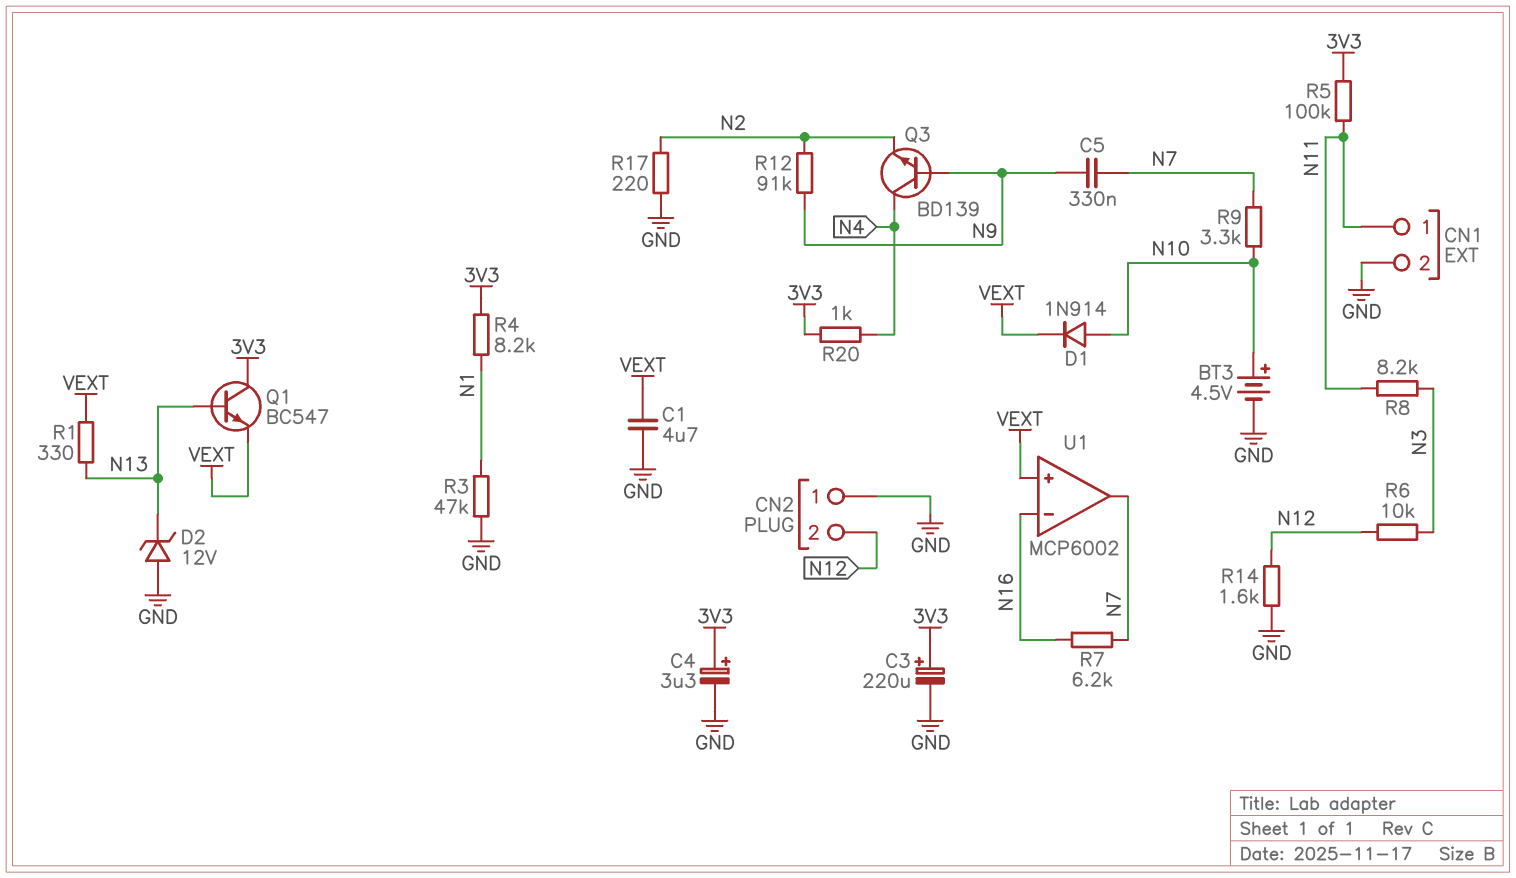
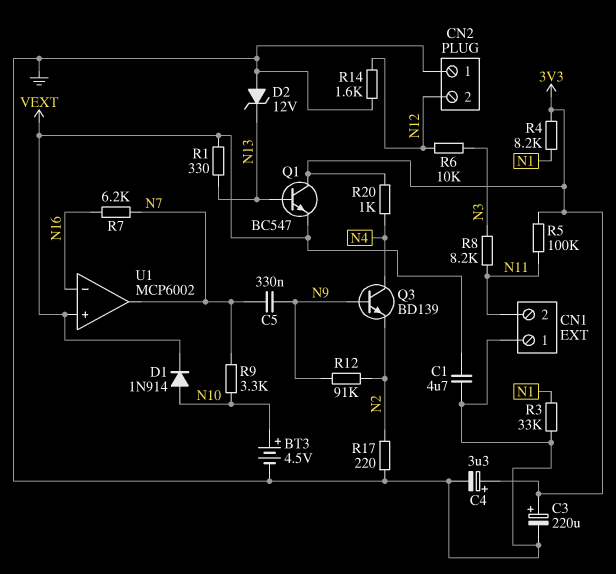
CN1 pin 1: N11 -> GND
CN1 pin 2: GND -> N11
R3: 47k (GND, N1) -> 33k (GND, N1)

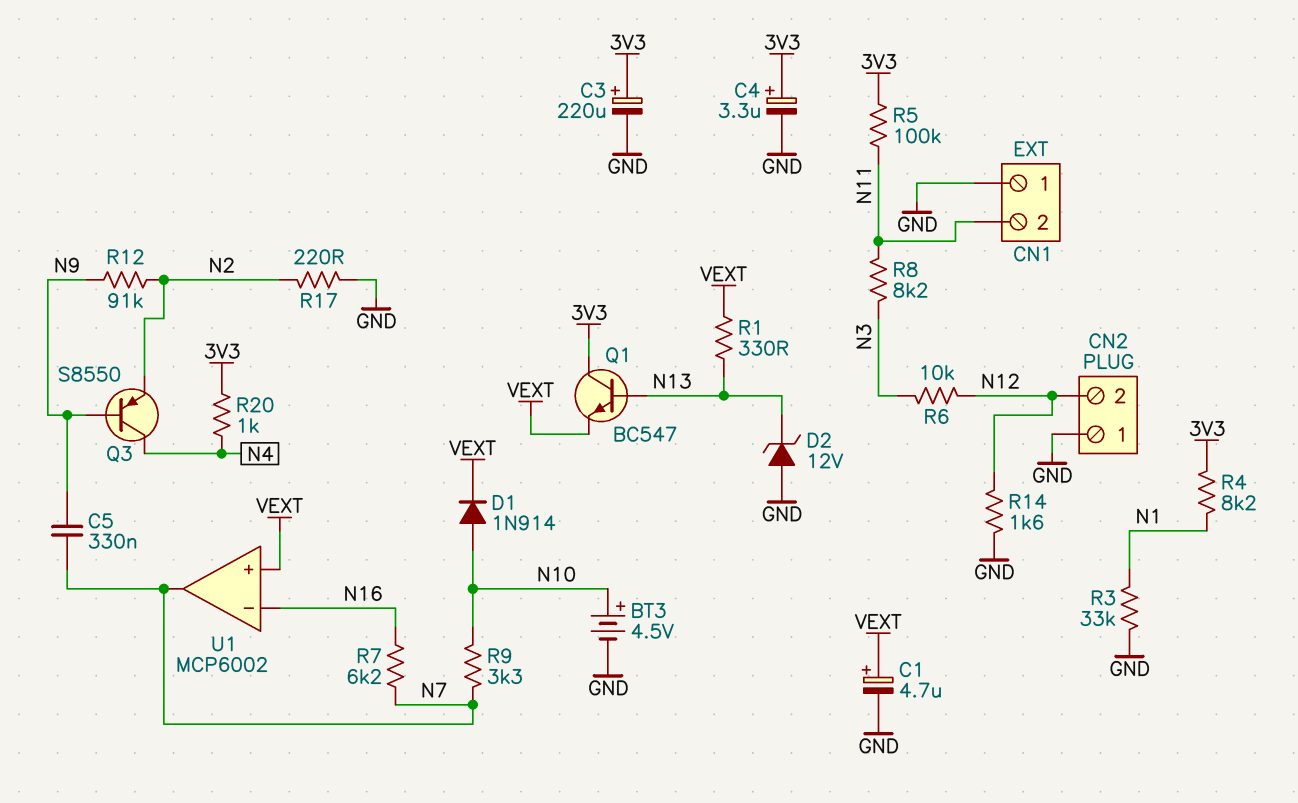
C1: 4.7uF (GND, VEXT) -> 4.7uF (plus VEXT, minus GND)
Q3: NPN BD139 (B N9, C N4, E N2) -> PNP S8550 (B N9, C N4, E N2)

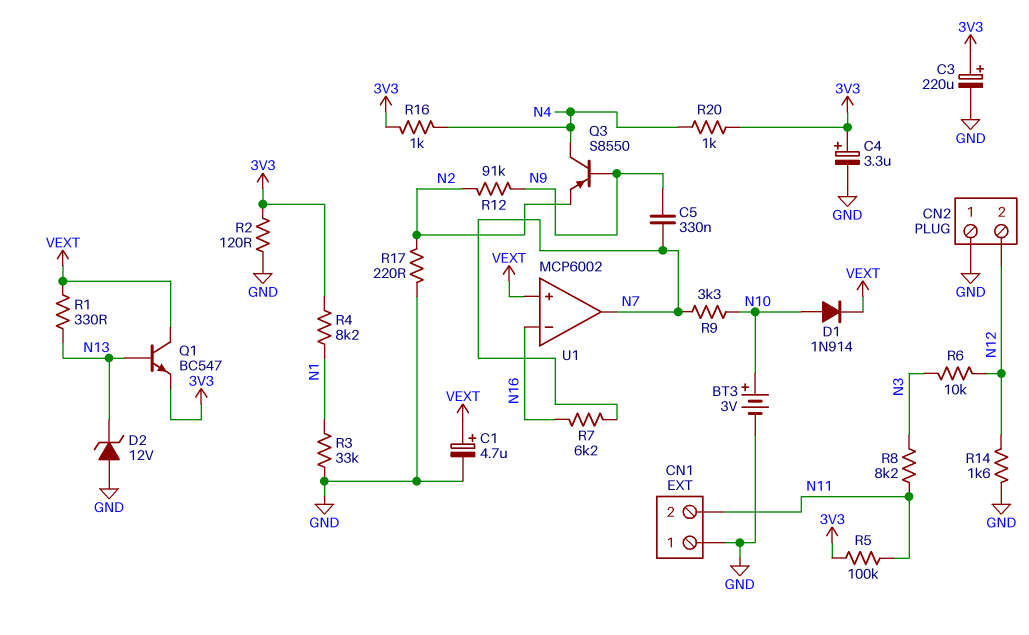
BT3: 4.5V (plus N10, minus GND) -> 3V (plus N10, minus GND)
Q1: NPN BC547 (B N13, C 3V3, E VEXT) -> NPN BC547 (B N13, C VEXT, E 3V3)
R2: none -> 120 (3V3, GND)
R16: none -> 1k (3V3, N4)

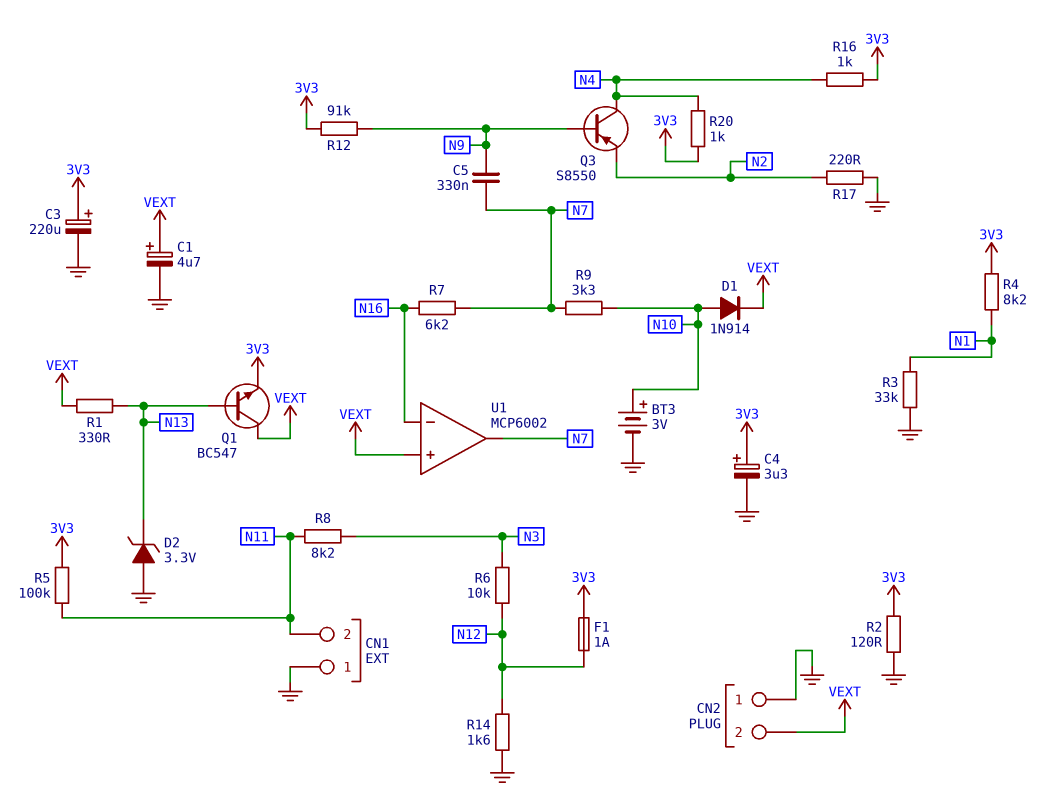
CN2 pin 2: N12 -> VEXT
D2: zener 12V (A GND, K N13) -> zener 3.3V (A GND, K N13)
F1: none -> 1A (3V3, N12)
R12: 91k (N2, N9) -> 91k (3V3, N9)

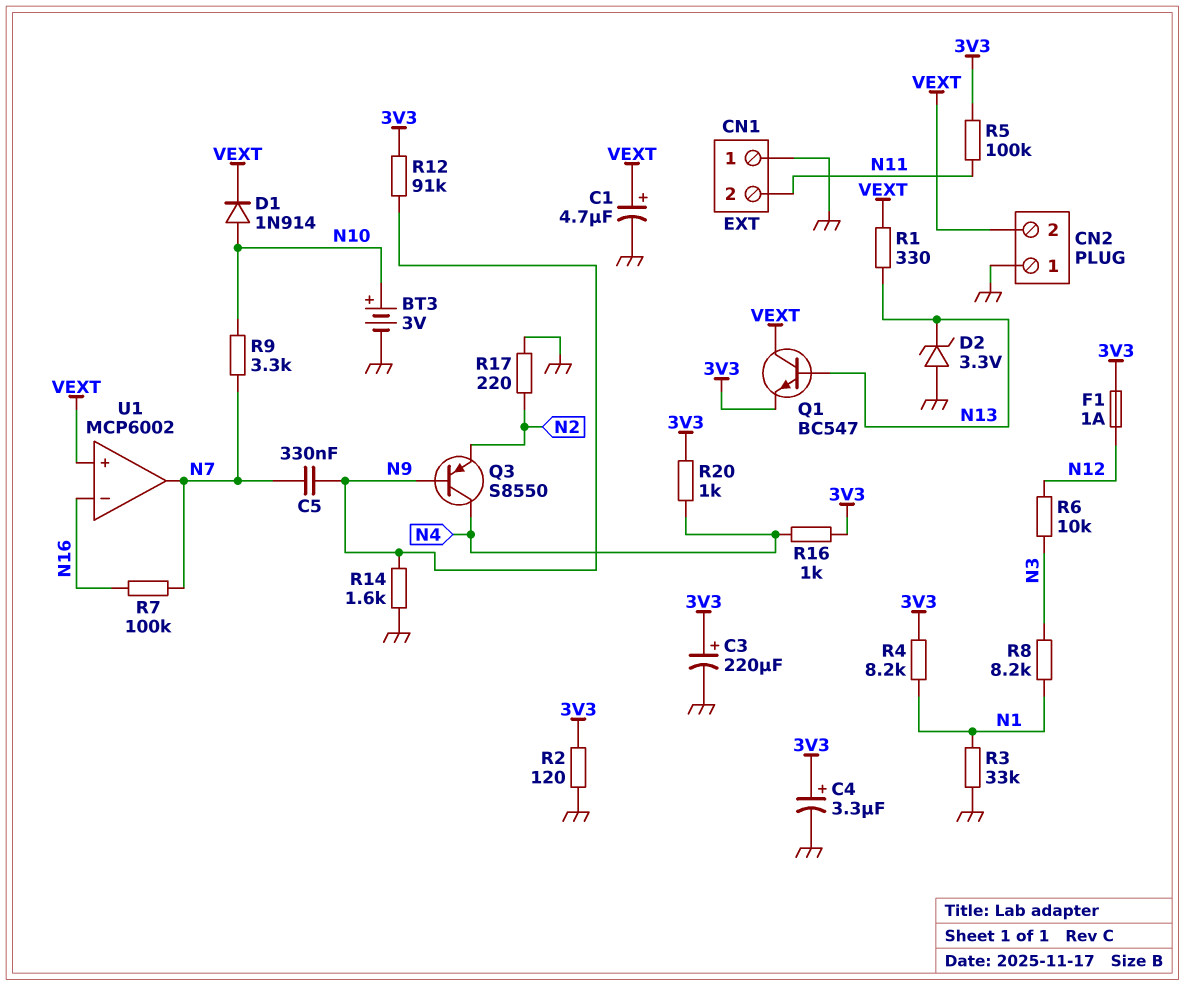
R7: 6.2k (N7, N16) -> 100k (N7, N16)
R8: 8.2k (N3, N11) -> 8.2k (N1, N3)
R14: 1.6k (GND, N12) -> 1.6k (GND, N9)

